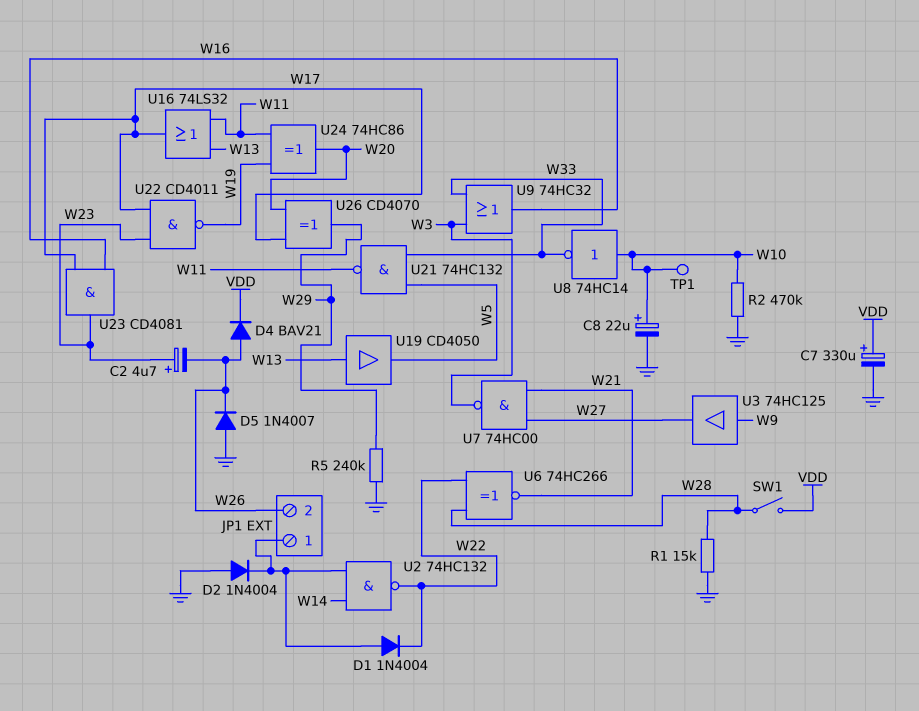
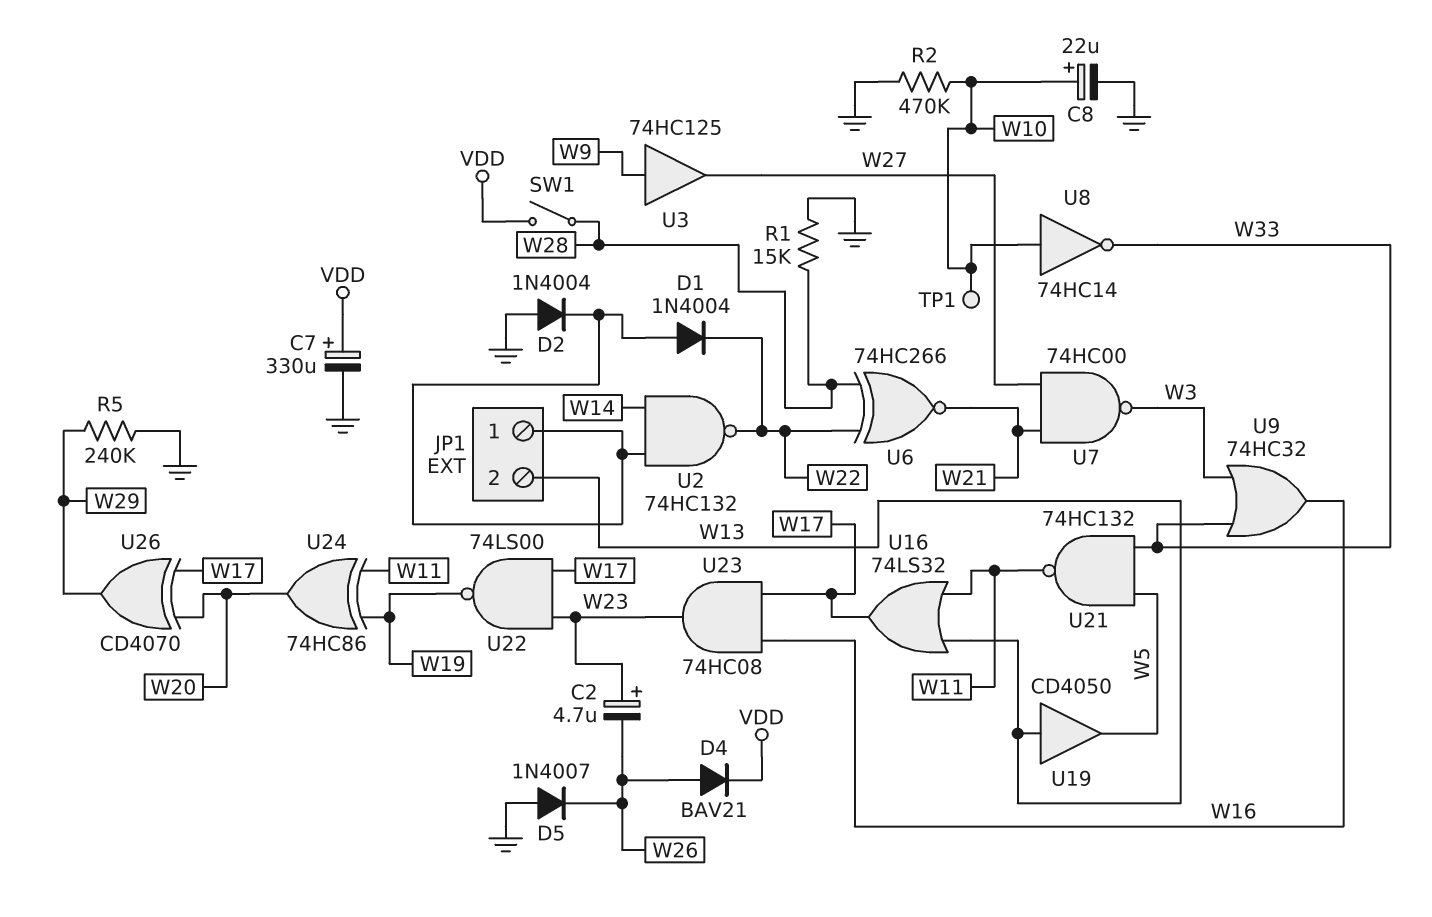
JP1 pin 2: W26 -> W13
U22: NAND CD4011 (in W17, in W23, out W19) -> NAND 74LS00 (in W17, in W23, out W19)
U23: AND CD4081 (in W16, in W17, out W23) -> AND 74HC08 (in W16, in W17, out W23)

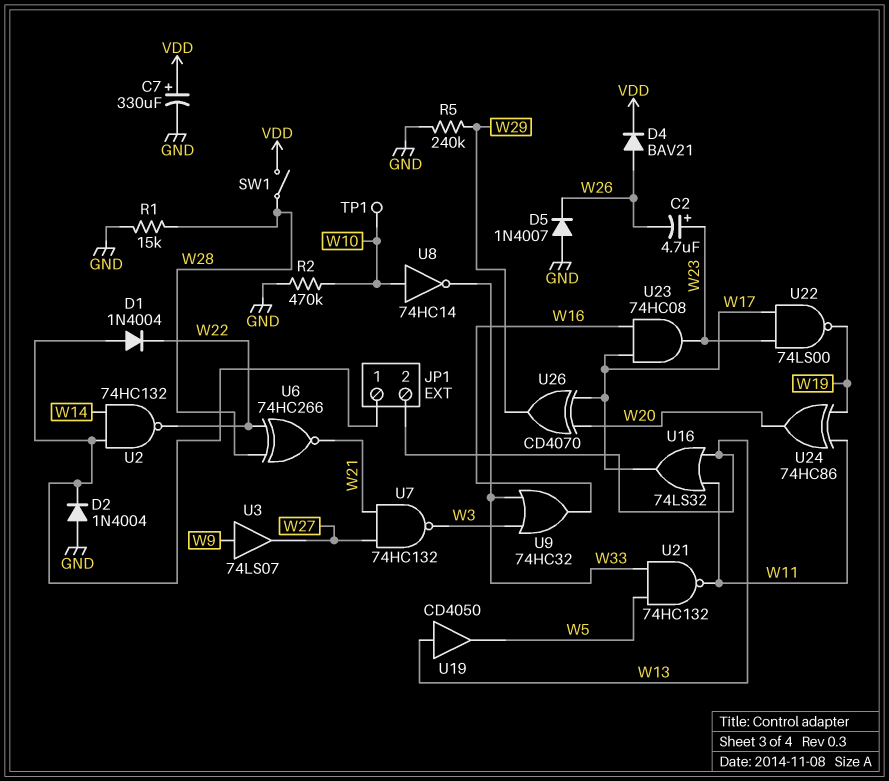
C8: 22uF (plus W10, minus GND) -> none
U3: buffer 74HC125 (in W9, out W27) -> buffer 74LS07 (in W9, out W27)
U7: NAND 74HC00 (in W21, in W27, out W3) -> NAND 74HC132 (in W21, in W27, out W3)

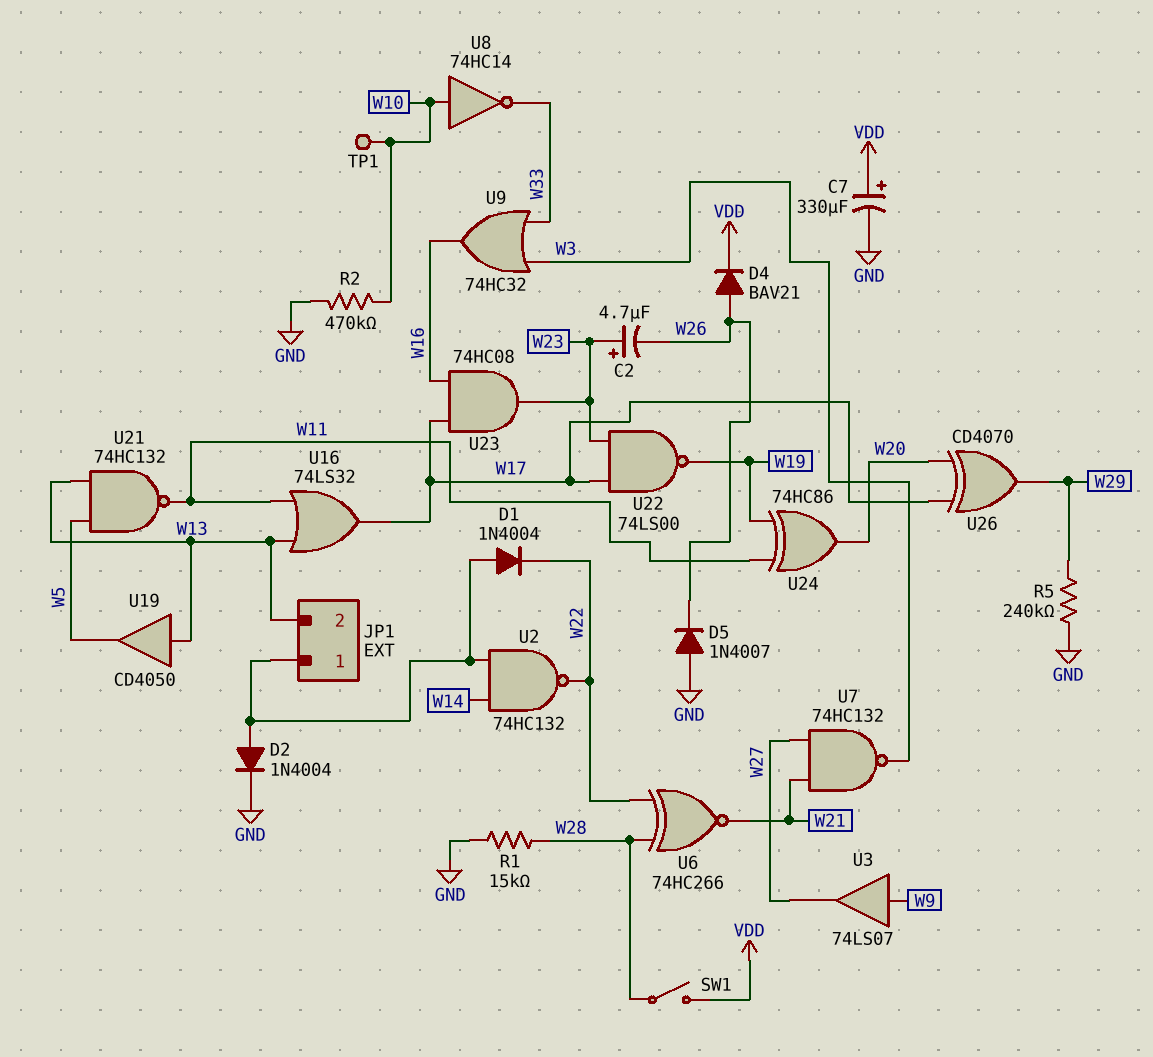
D2: diode 1N4004 (A GND, K JP1/1) -> diode 1N4004 (A JP1/1, K GND)
U21: NAND 74HC132 (in W5, in W33, out W11) -> NAND 74HC132 (in W5, in W13, out W11)

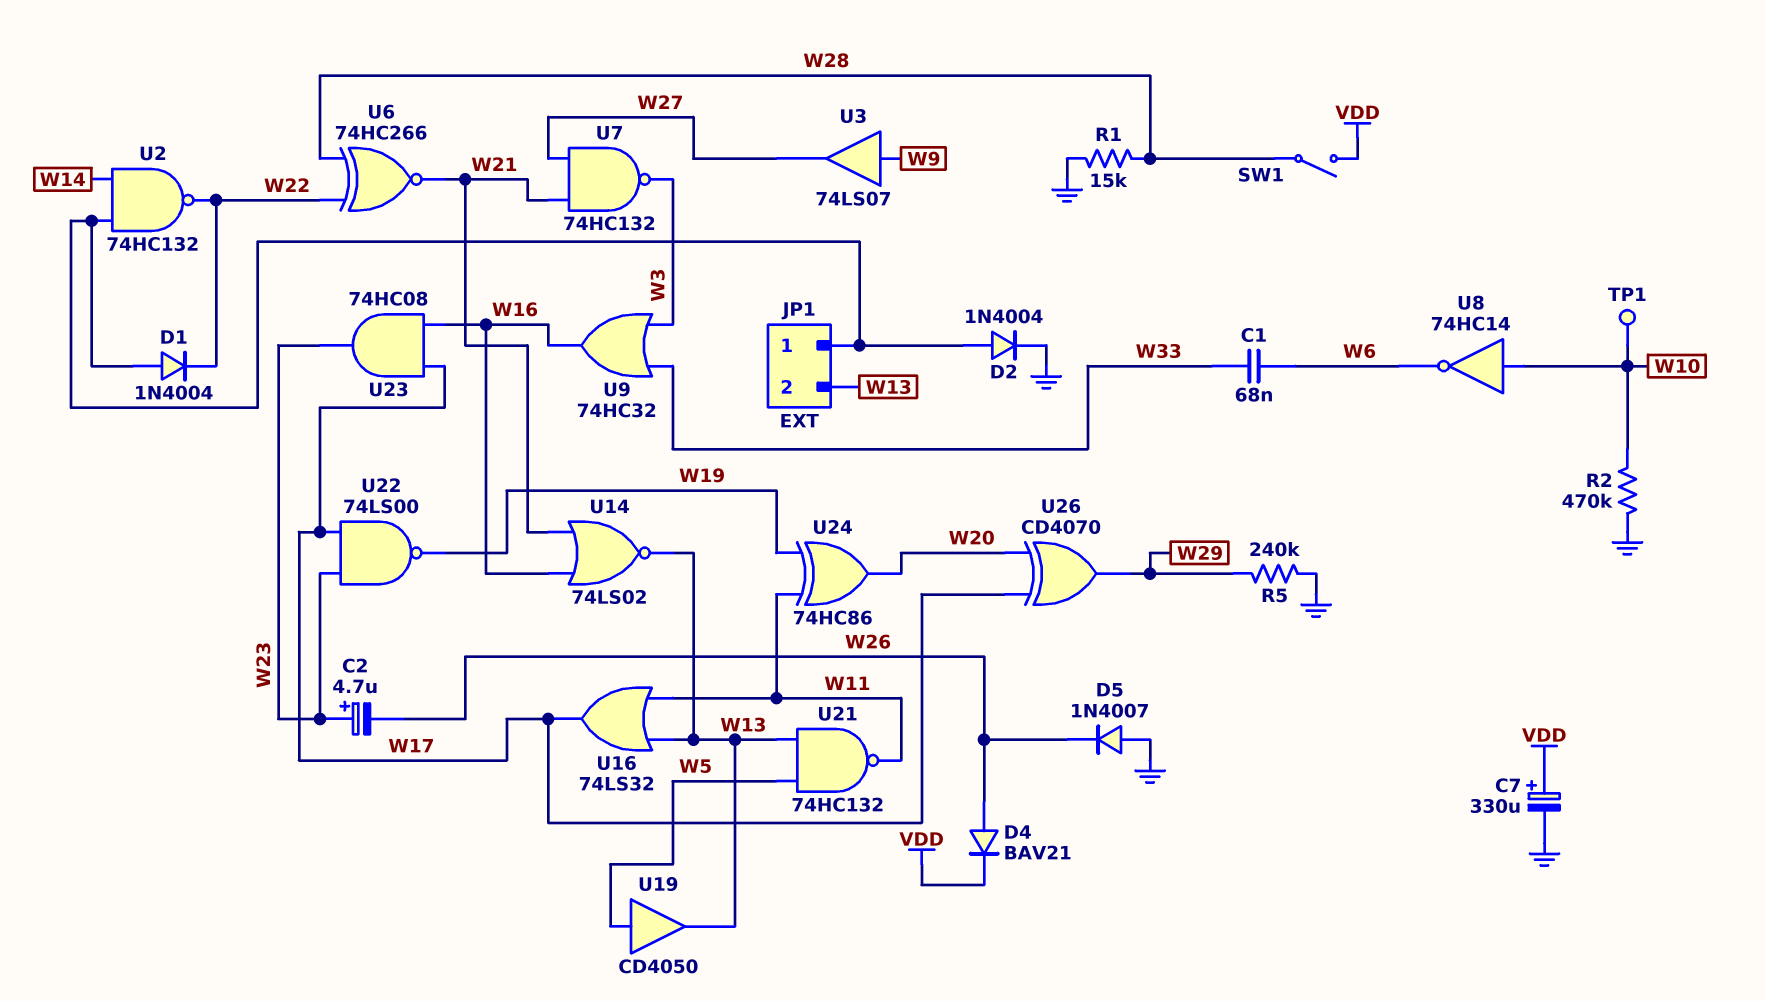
C1: none -> 68nF (W6, W33)
U8: NOT 74HC14 (in W10, out W33) -> NOT 74HC14 (in W10, out W6)
U14: none -> NOR 74LS02 (in W16, in W21, out W13)
U19: buffer CD4050 (in W13, out W5) -> buffer CD4050 (in W5, out W13)

